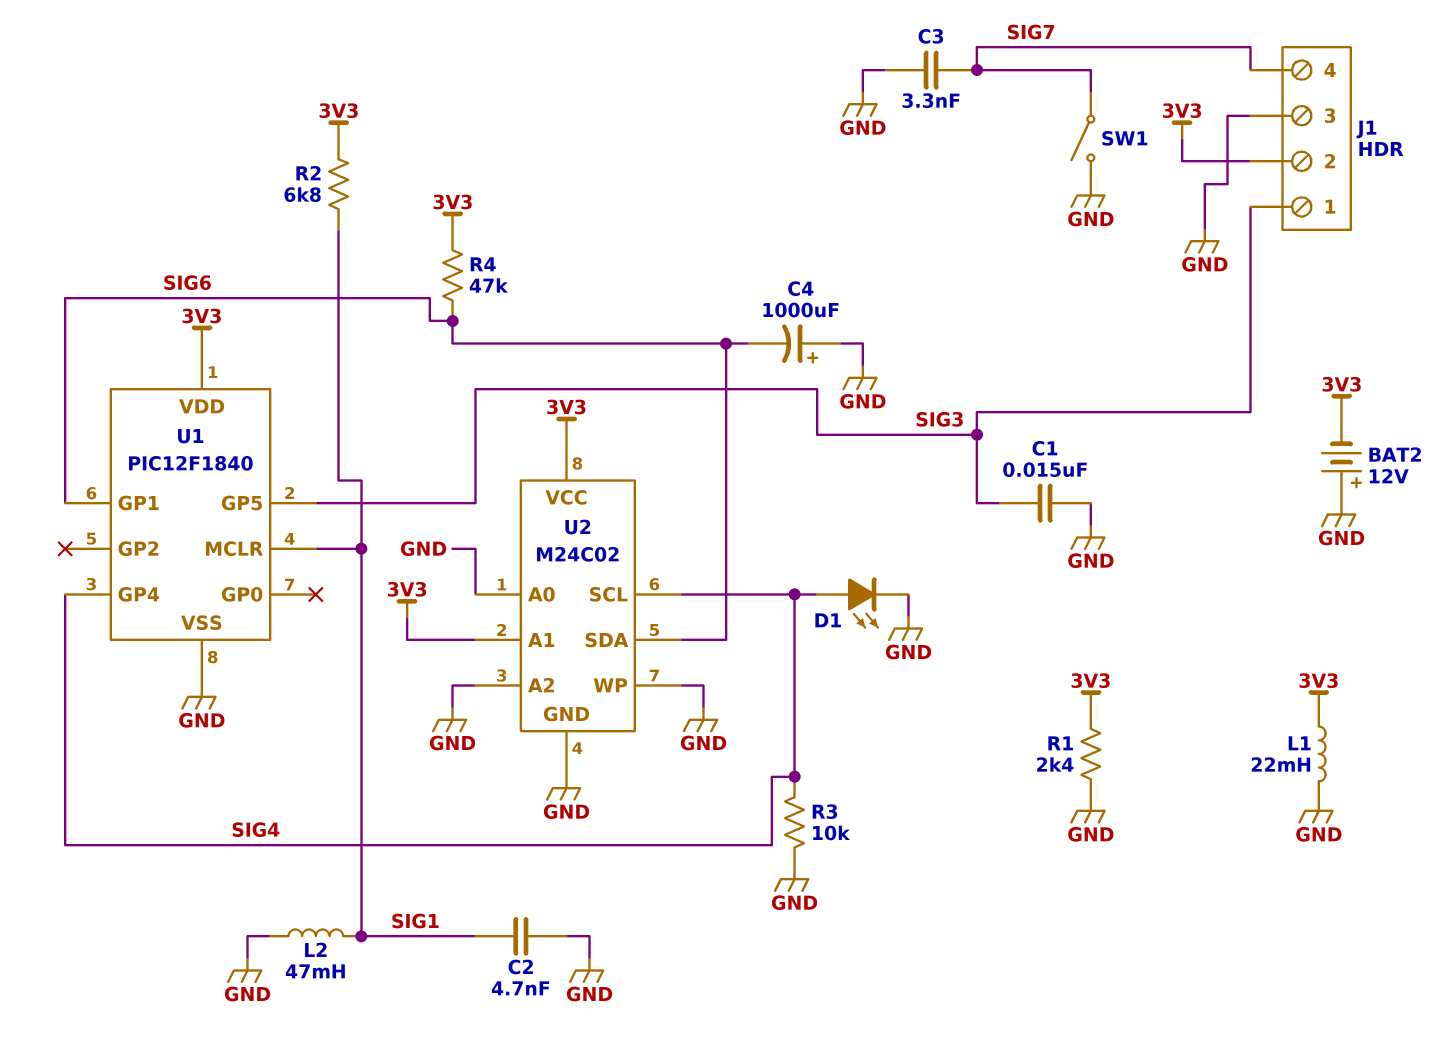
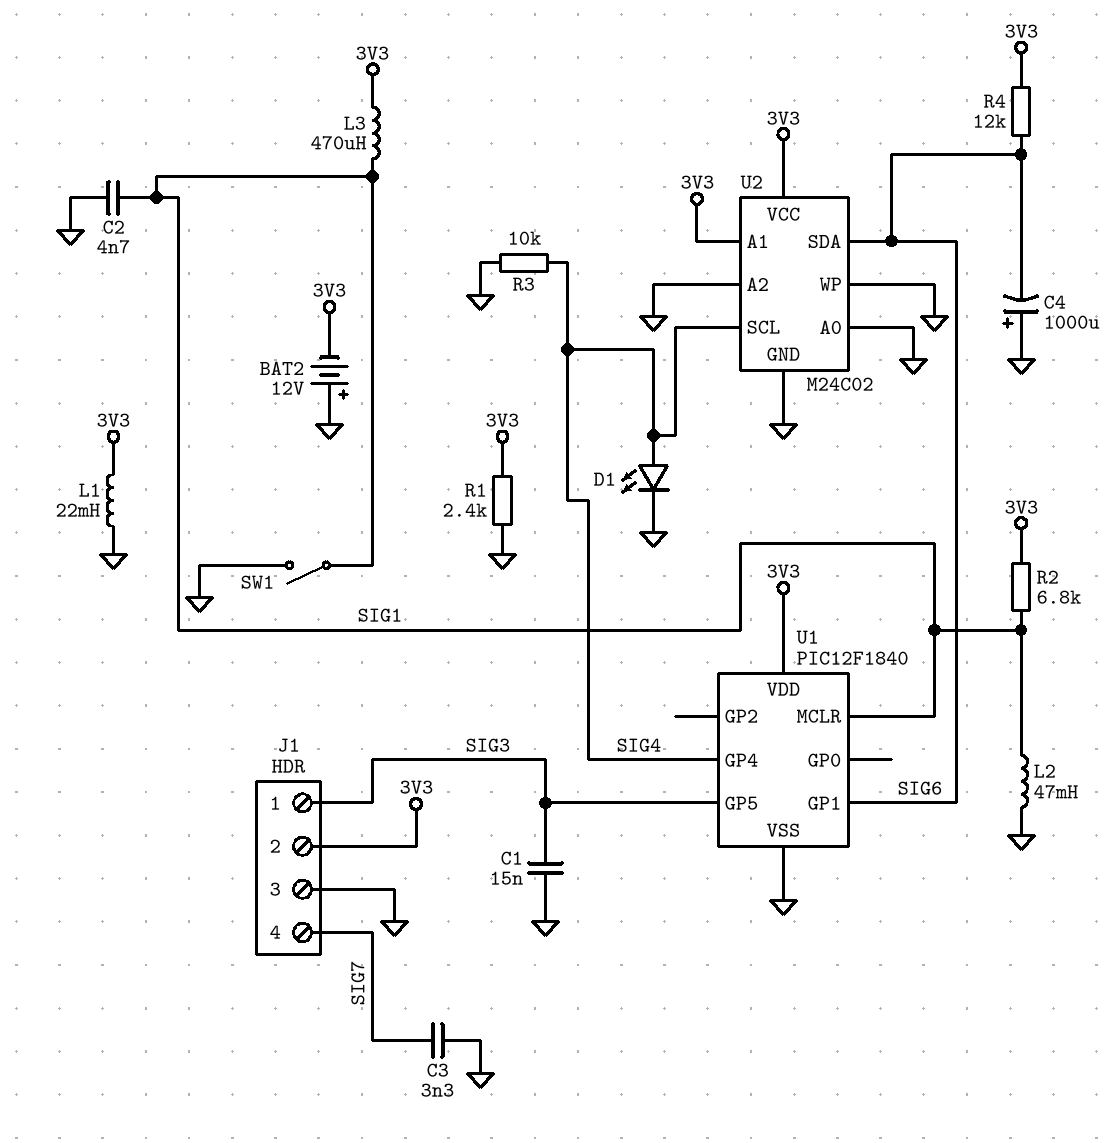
L3: none -> 470uH (3V3, SIG1)
R4: 47k (3V3, SIG6) -> 12k (3V3, SIG6)
SW1: switch (GND, SIG7) -> switch (GND, SIG1)

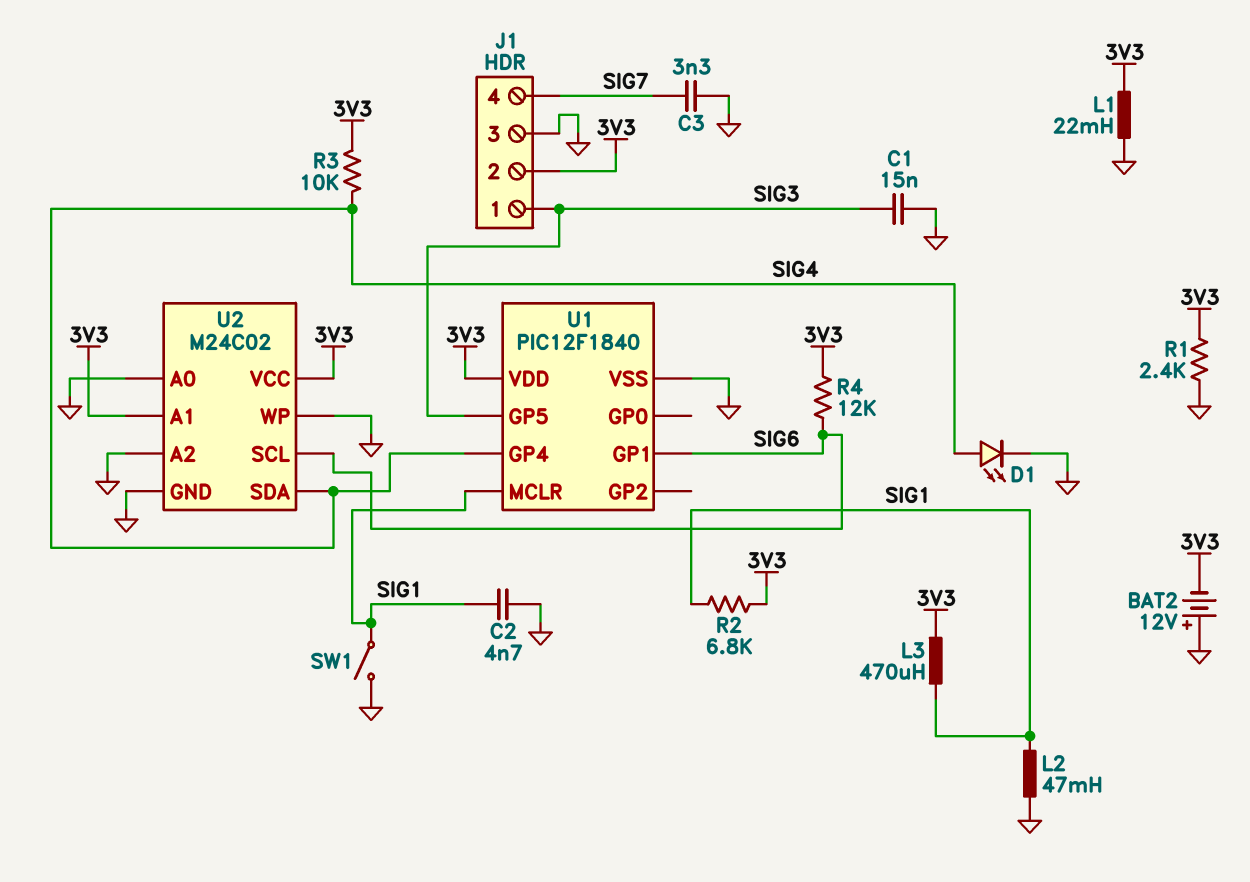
C4: 1000uF (plus GND, minus SIG6) -> none
R3: 10k (GND, SIG4) -> 10k (3V3, SIG4)
U2 pin SCL: SIG4 -> SIG6
U2 pin SDA: SIG6 -> SIG4

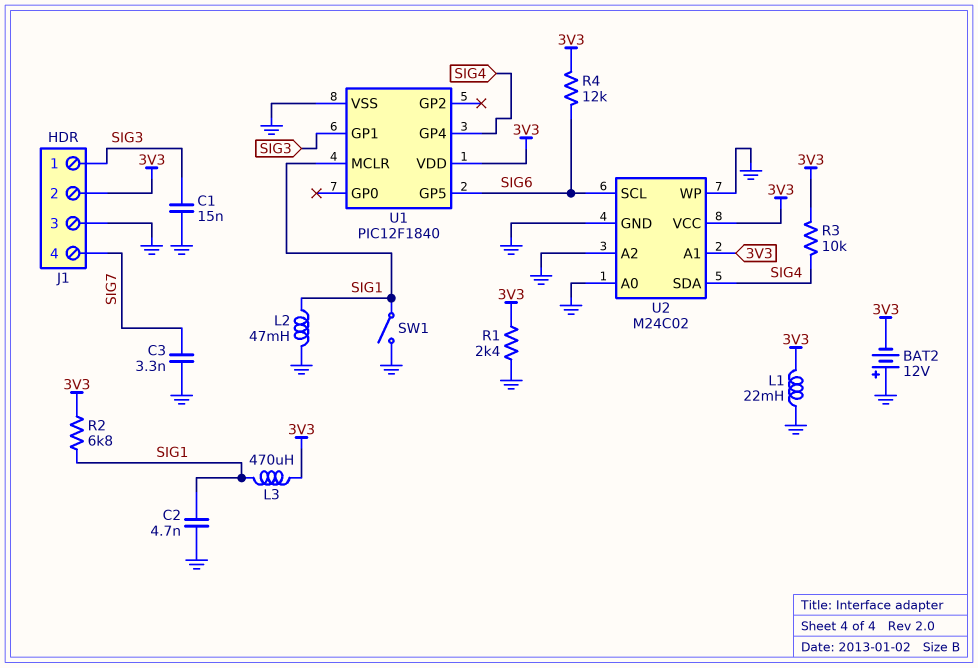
D1: LED (A SIG4, K GND) -> none
U1 pin GP1: SIG6 -> SIG3
U1 pin GP5: SIG3 -> SIG6

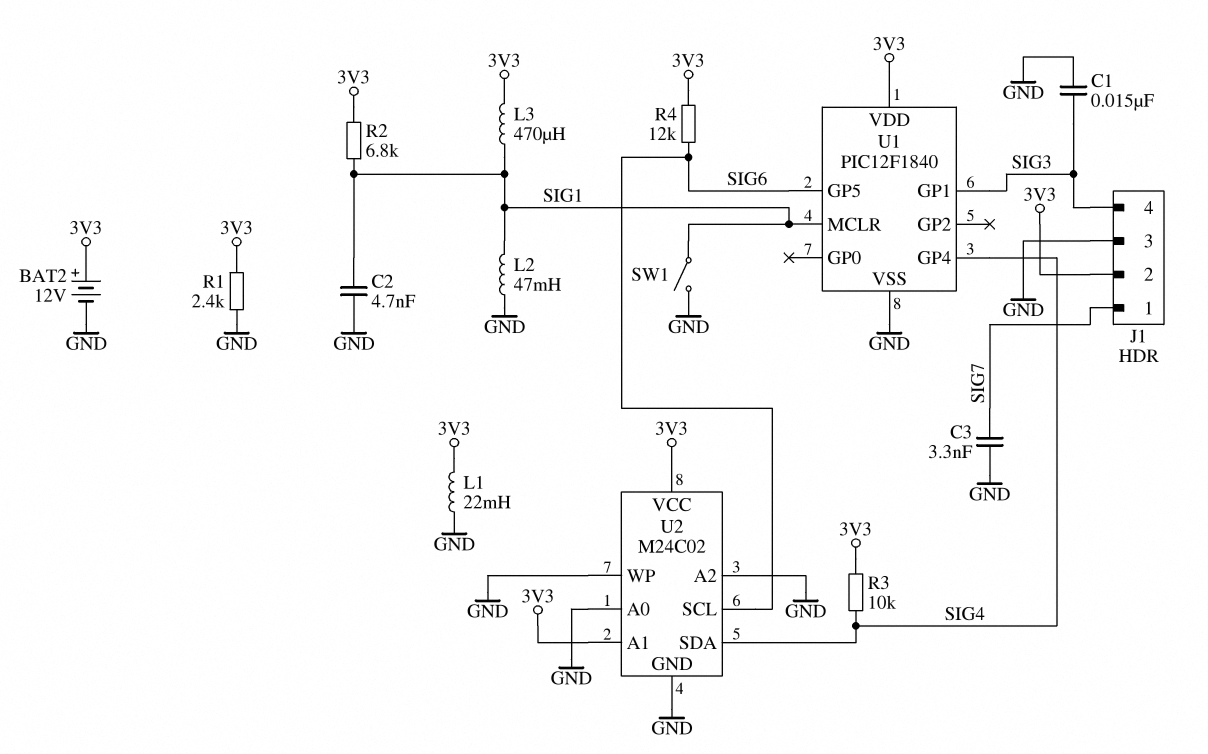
BAT2: 12V (plus GND, minus 3V3) -> 12V (plus 3V3, minus GND)
J1 pin 1: SIG3 -> SIG7
J1 pin 4: SIG7 -> SIG3

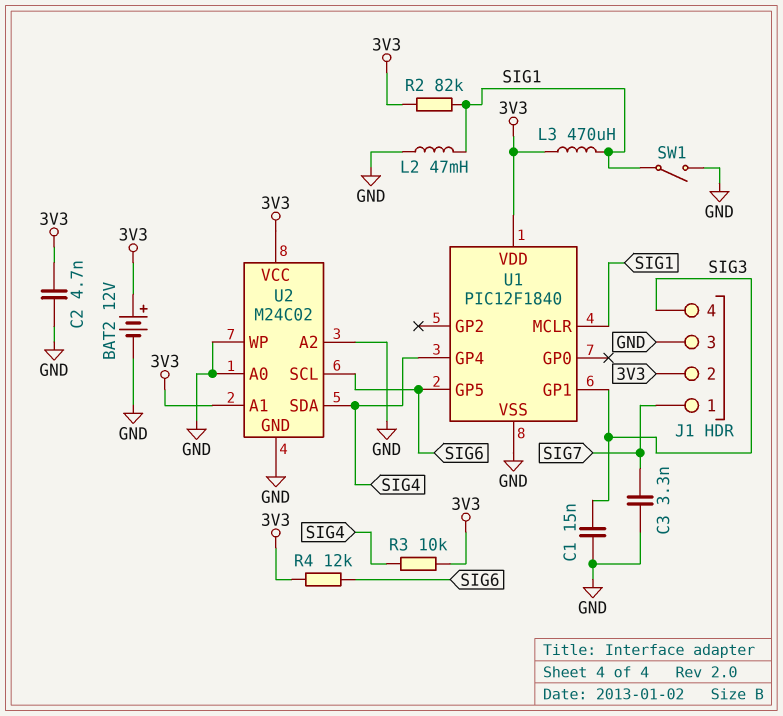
C2: 4.7nF (GND, SIG1) -> 4.7nF (3V3, GND)
L1: 22mH (3V3, GND) -> none
R1: 2.4k (3V3, GND) -> none
R2: 6.8k (3V3, SIG1) -> 82k (3V3, SIG1)

